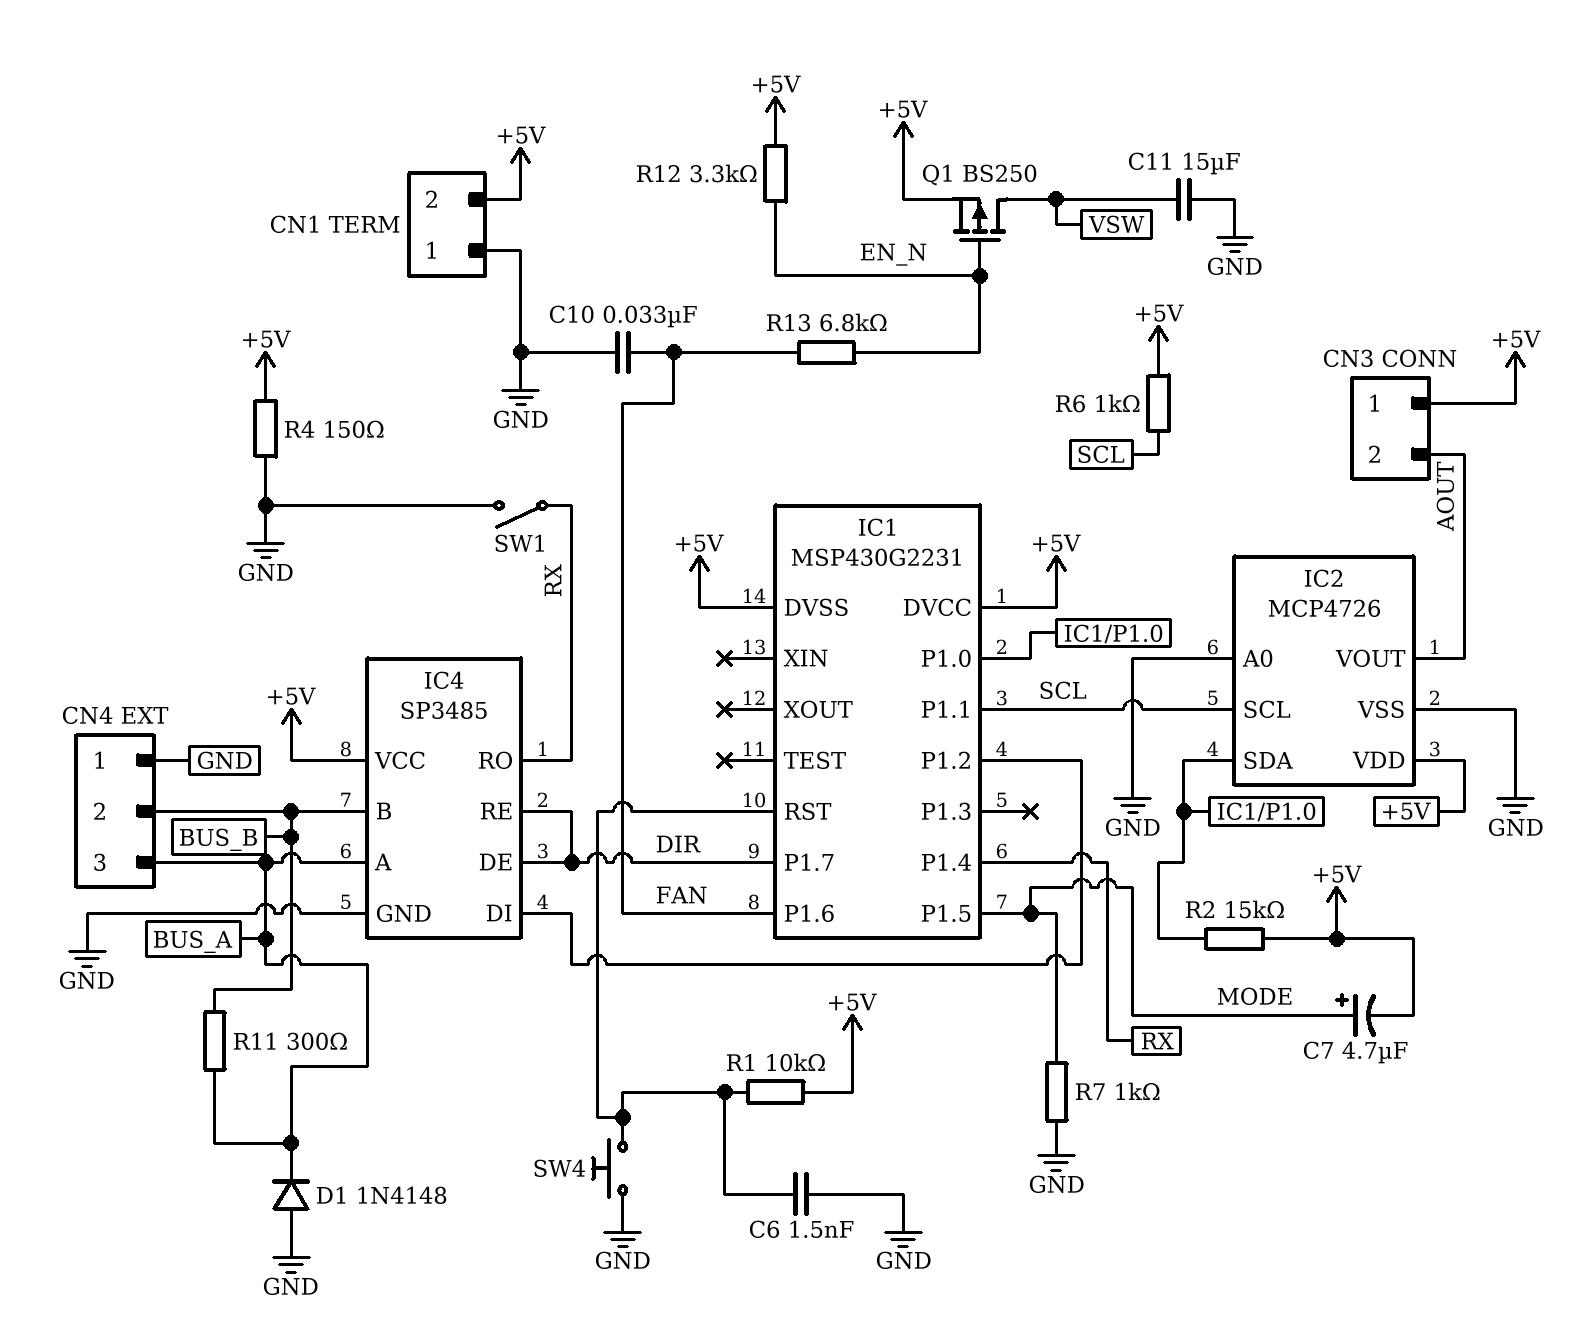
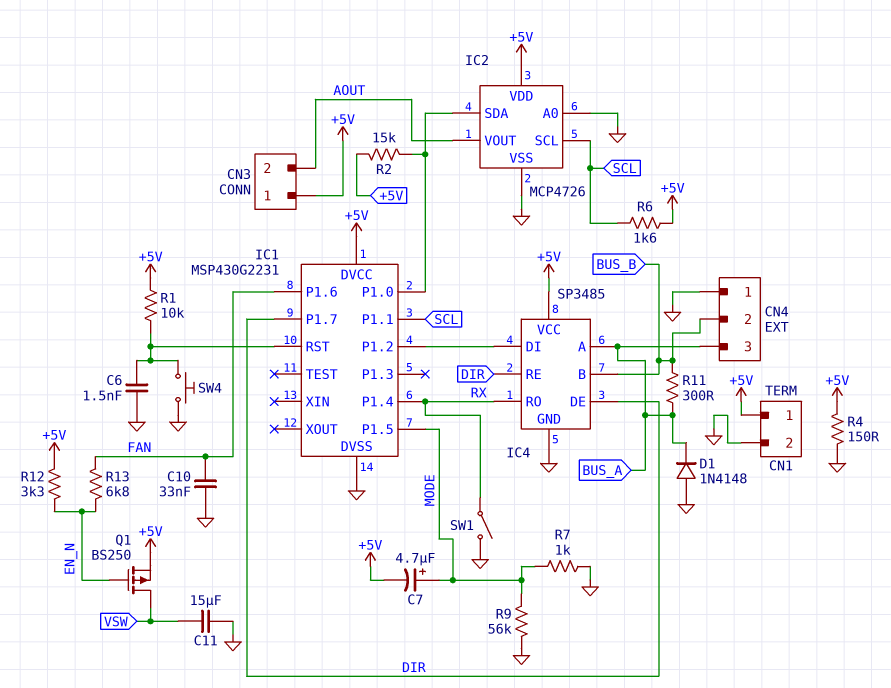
CN1 pin 1: GND -> +5V
CN1 pin 2: +5V -> GND
IC1 pin DVSS: +5V -> GND
R6: 1k (+5V, SCL) -> 1.6k (+5V, SCL)
R9: none -> 56k (GND, MODE)

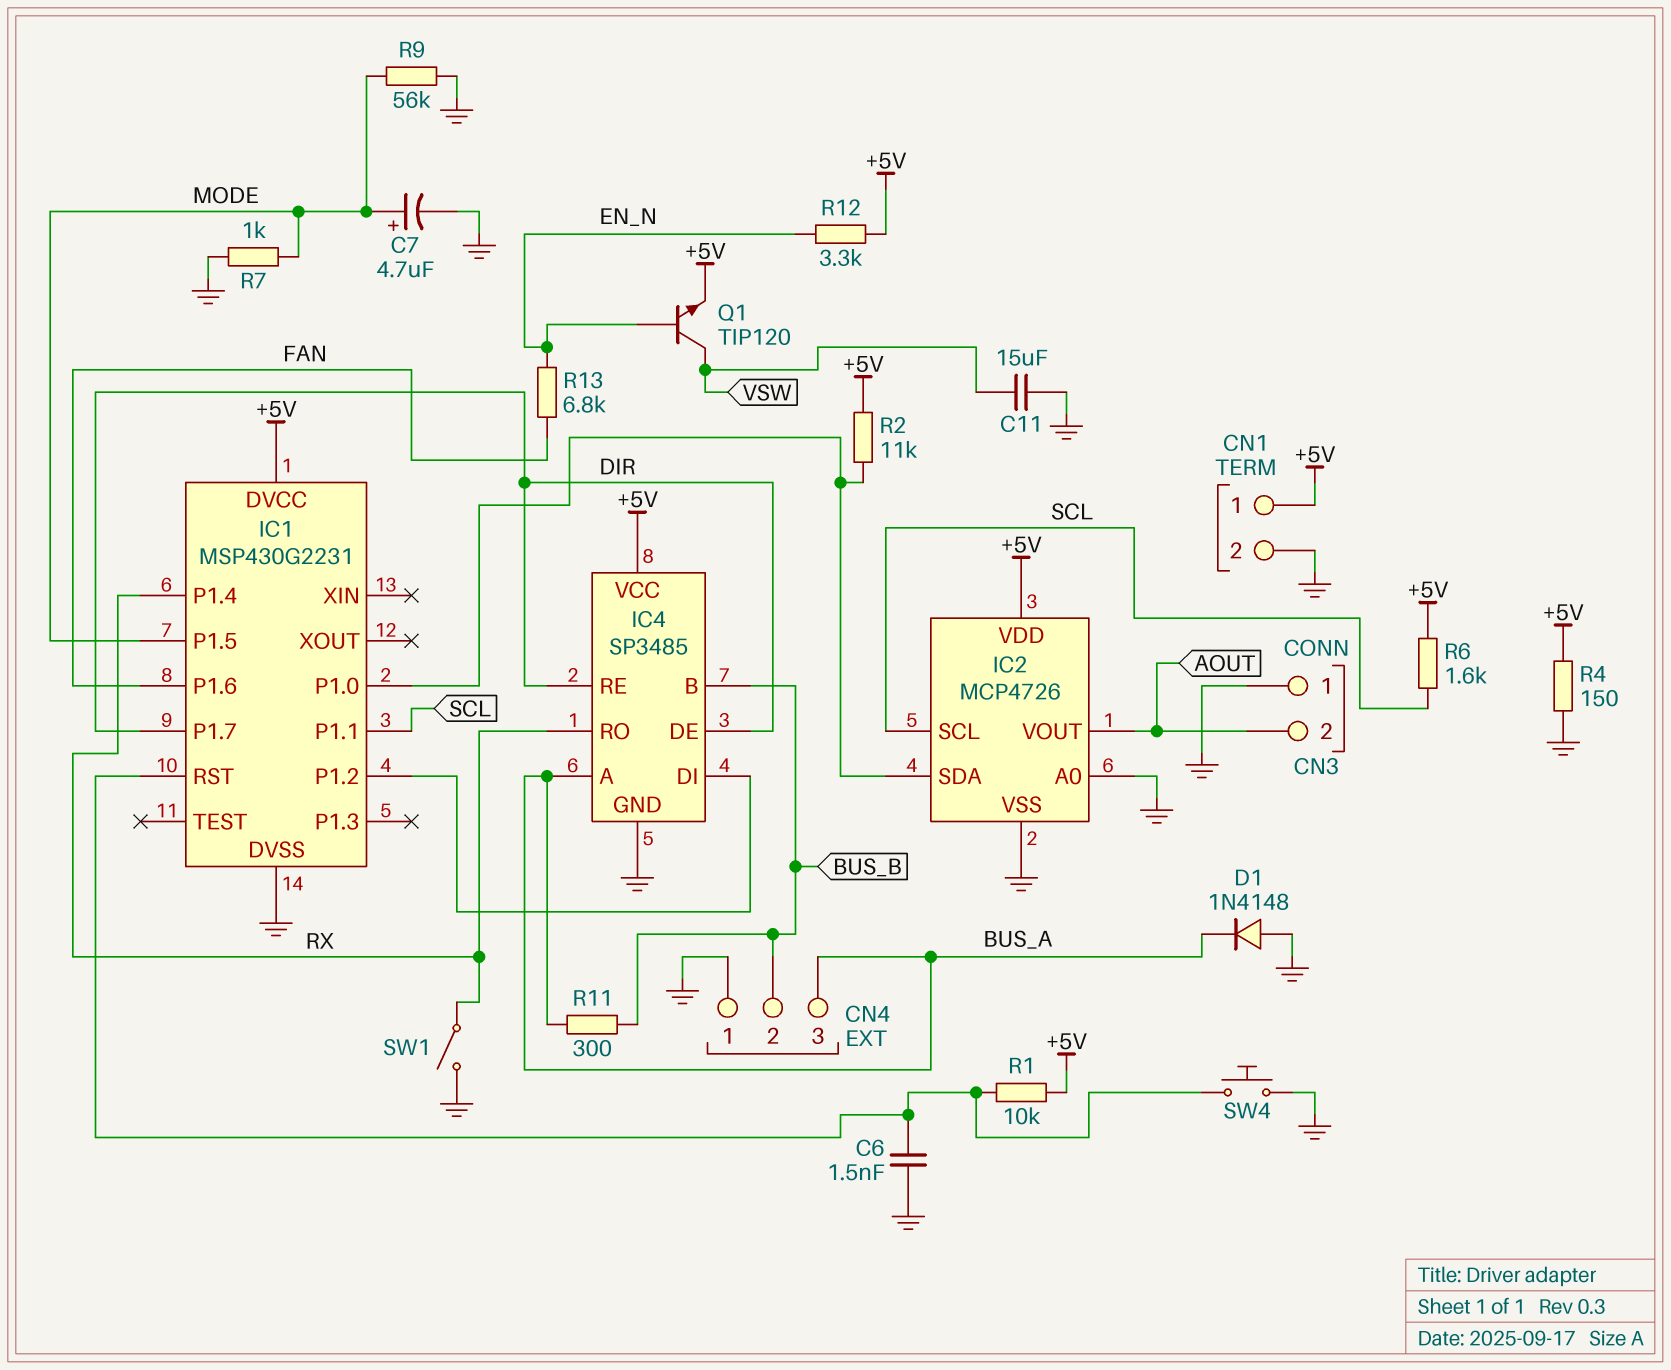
C7: 4.7uF (plus MODE, minus +5V) -> 4.7uF (plus MODE, minus GND)
C10: 33nF (FAN, GND) -> none
CN3 pin 1: +5V -> GND
Q1: PMOS BS250 (G EN_N, D VSW, S +5V) -> NPN TIP120 (B EN_N, C VSW, E +5V)
R2: 15k (+5V, IC1/P1.0) -> 11k (+5V, IC1/P1.0)

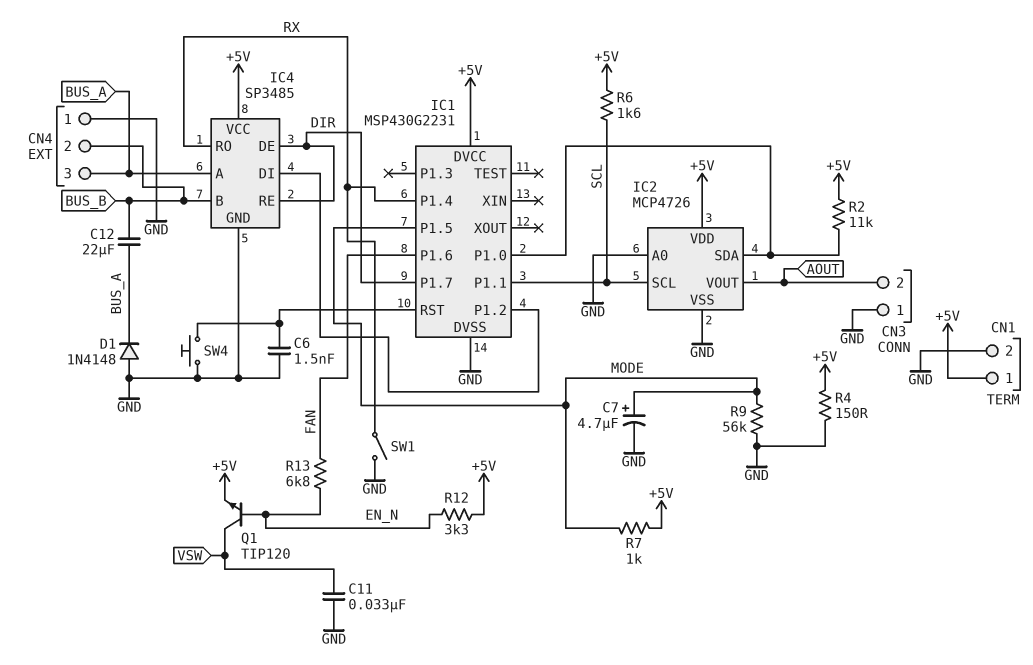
C11: 15uF (GND, VSW) -> 33nF (GND, VSW)
C12: none -> 22uF (BUS_A, BUS_B)
R1: 10k (+5V, IC1/RST) -> none
R7: 1k (GND, MODE) -> 1k (+5V, MODE)
R11: 300 (BUS_A, BUS_B) -> none

